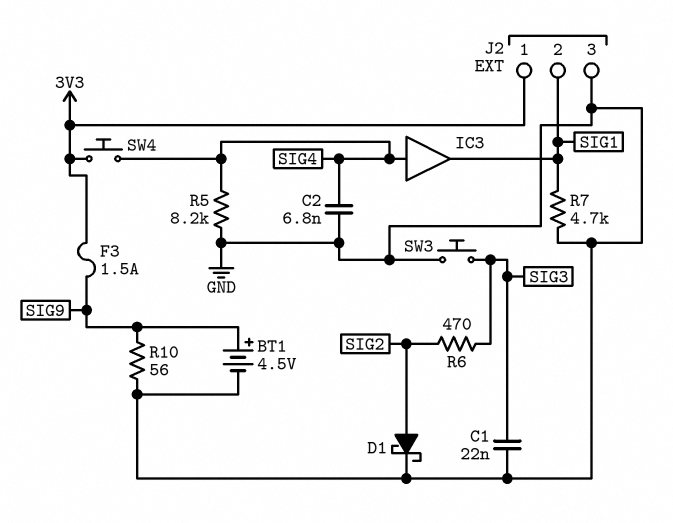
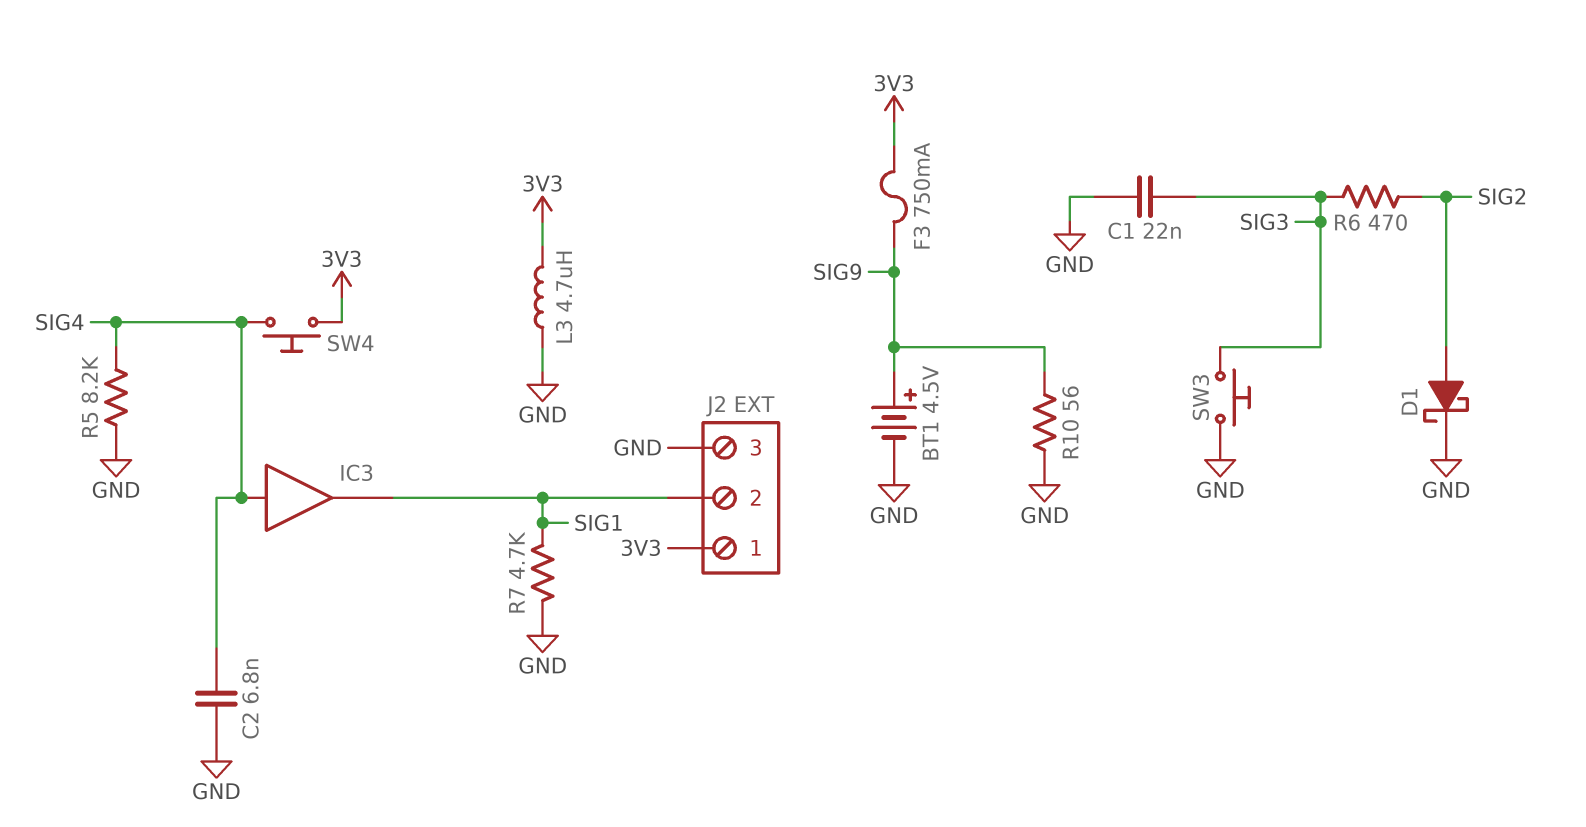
F3: 1.5A (3V3, SIG9) -> 750mA (3V3, SIG9)
L3: none -> 4.7uH (3V3, GND)

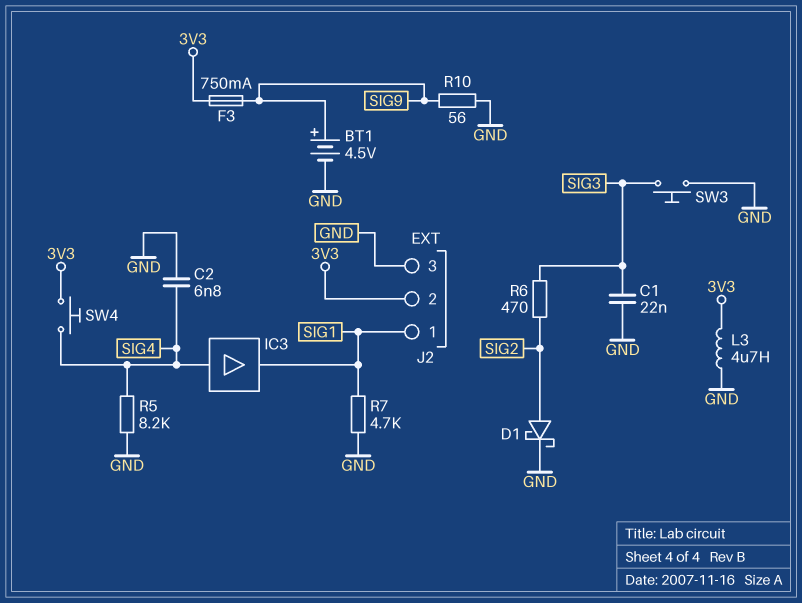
J2 pin 1: 3V3 -> SIG1
J2 pin 2: SIG1 -> 3V3

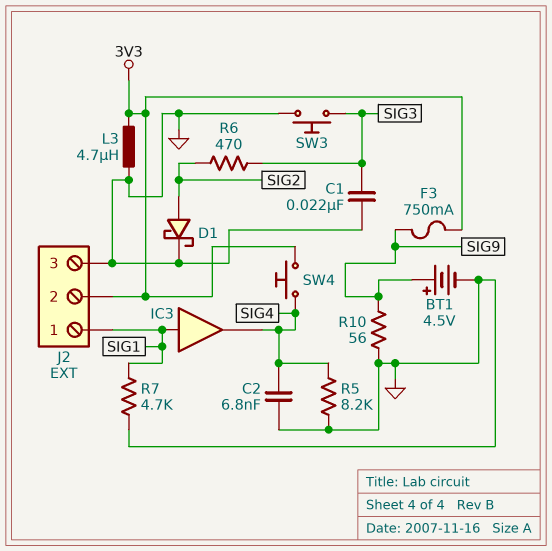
IC3: buffer (in SIG4, out SIG1) -> buffer (in SIG1, out SIG4)

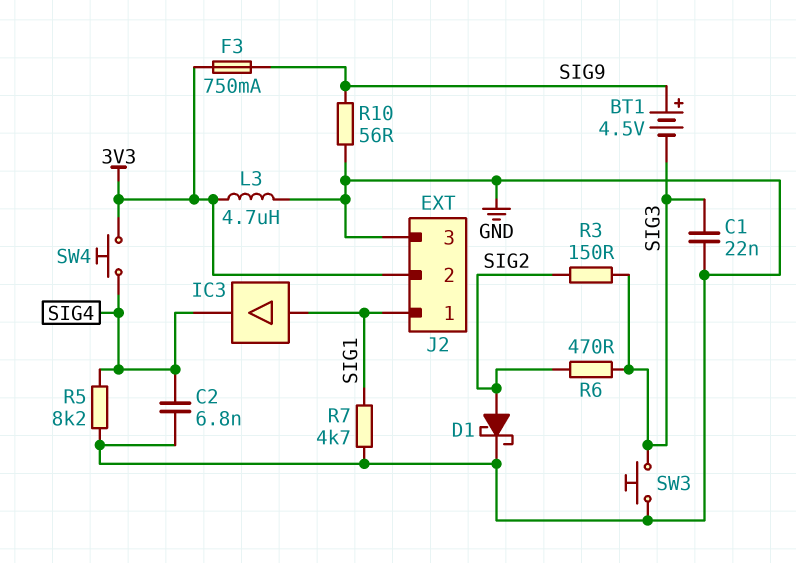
BT1: 4.5V (plus SIG9, minus GND) -> 4.5V (plus SIG9, minus SIG3)
R3: none -> 150 (SIG2, SIG3)

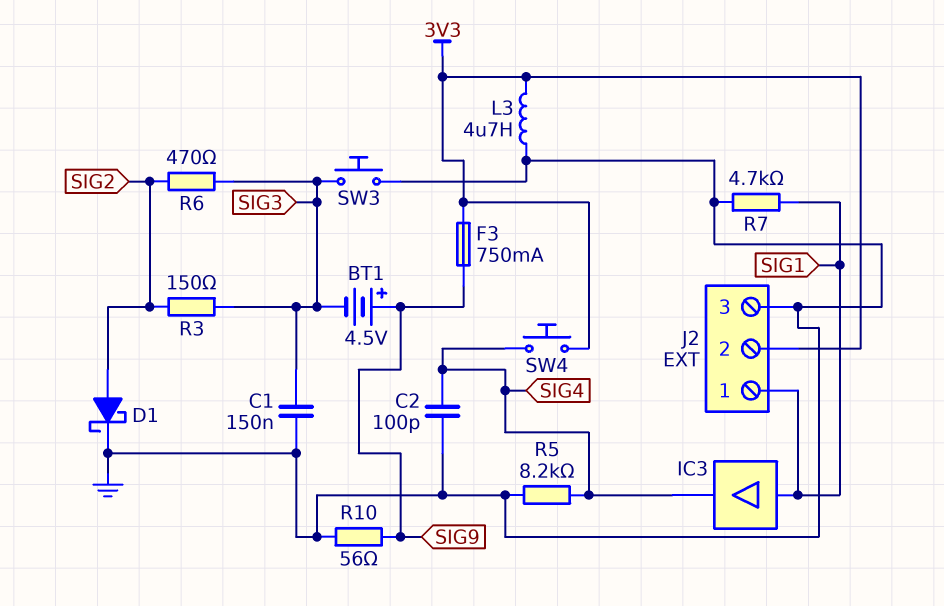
C1: 22nF (GND, SIG3) -> 150nF (GND, SIG3)
C2: 6.8nF (GND, SIG4) -> 100pF (GND, SIG4)

